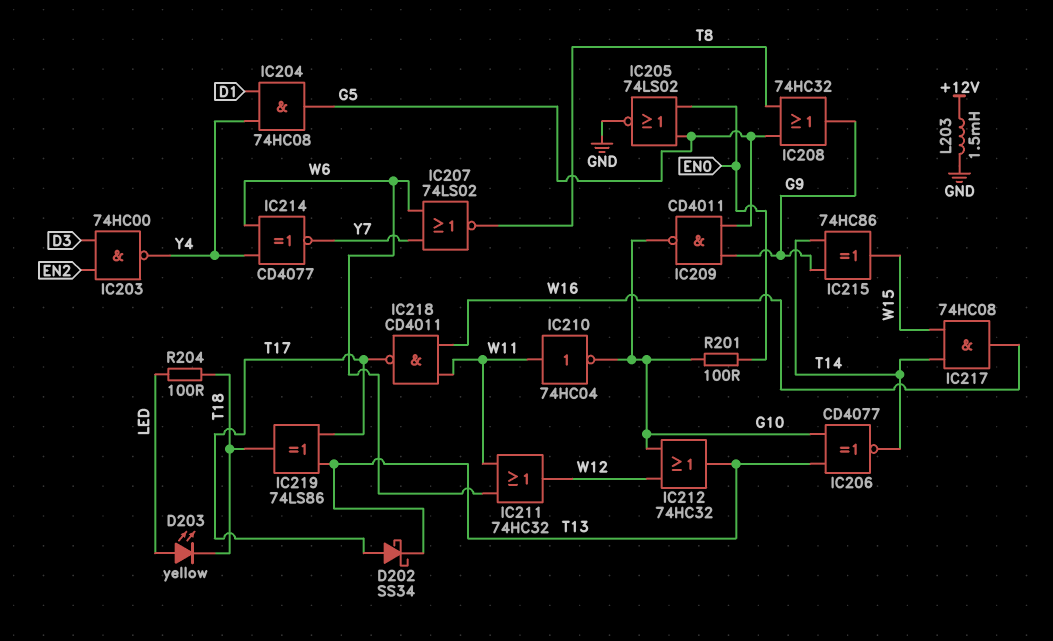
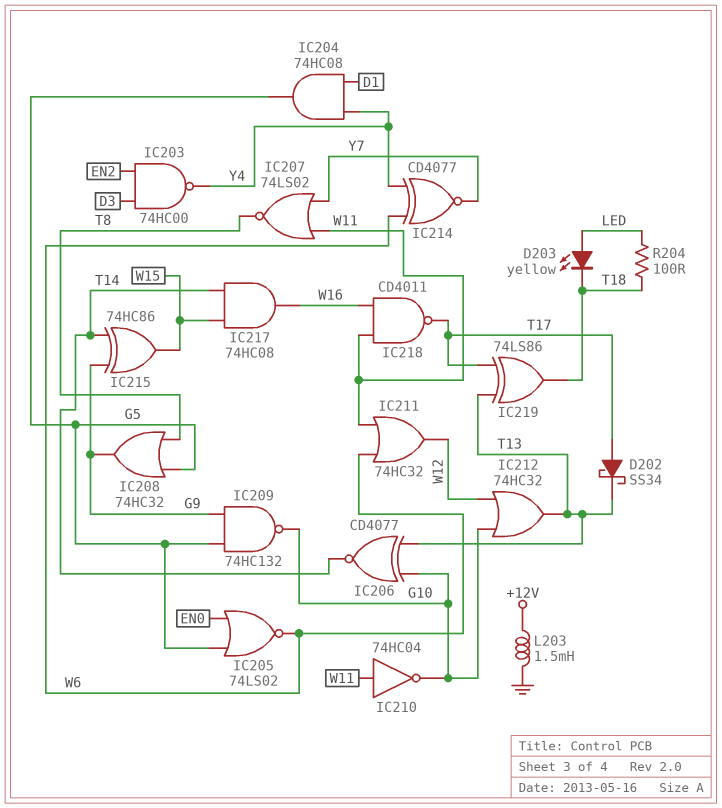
IC205: NOR 74LS02 (in EN0, in G5, out GND) -> NOR 74LS02 (in EN0, in G5, out W6)
IC207: NOR 74LS02 (in W6, in Y7, out T8) -> NOR 74LS02 (in W11, in Y7, out T8)
IC209: NAND CD4011 (in G5, in G9, out G10) -> NAND 74HC132 (in G5, in G9, out G10)
R201: 100 (EN0, G10) -> none

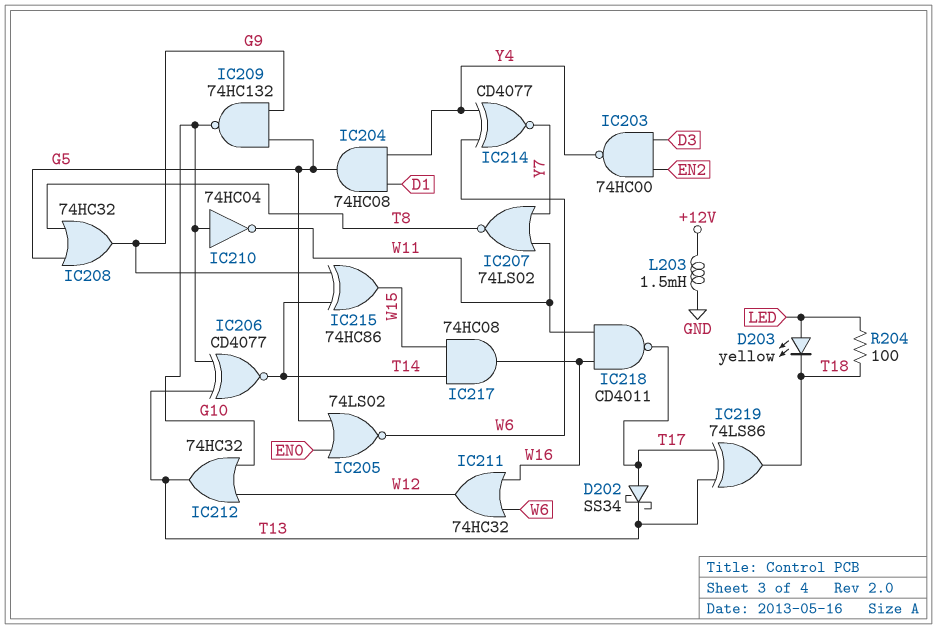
IC210: NOT 74HC04 (in W11, out G10) -> NOT 74HC04 (in G10, out W11)
IC211: OR 74HC32 (in W6, in W11, out W12) -> OR 74HC32 (in W6, in W16, out W12)

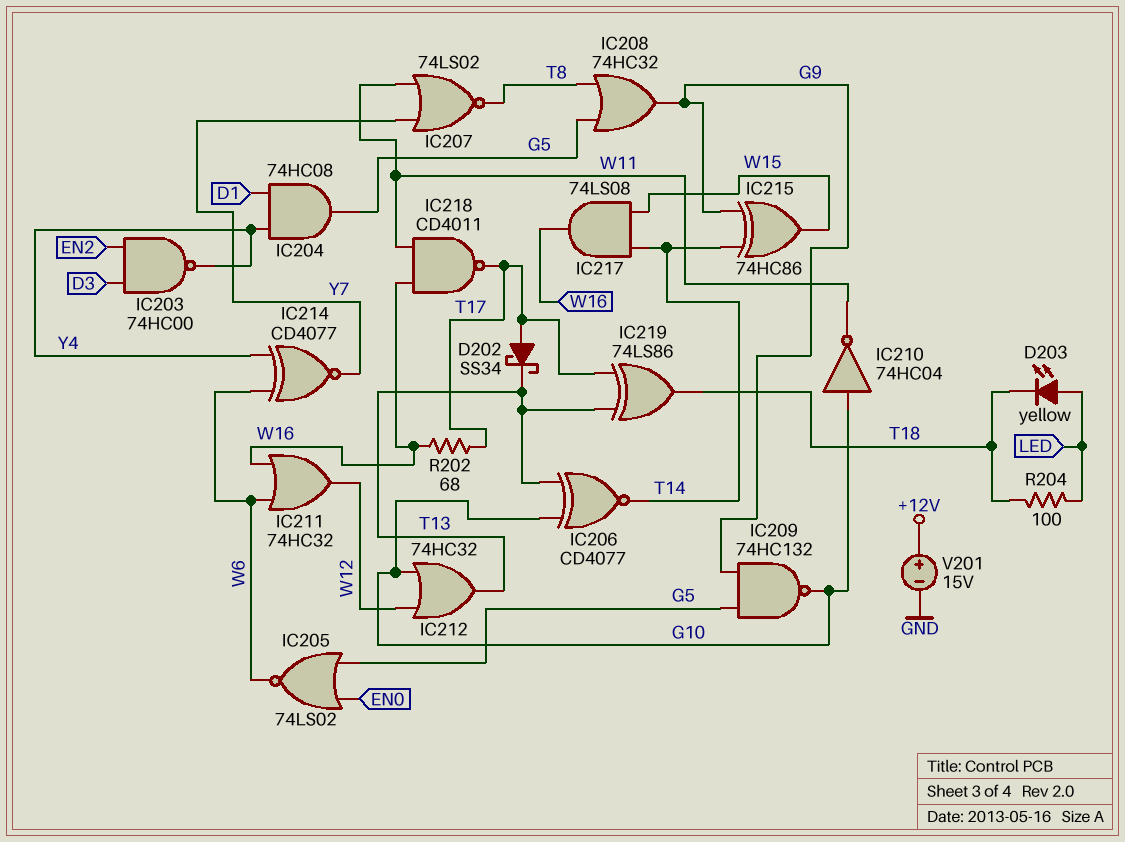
IC217: AND 74HC08 (in T14, in W15, out W16) -> AND 74LS08 (in T14, in W15, out W16)
L203: 1.5mH (+12V, GND) -> none
R202: none -> 68 (T17, W16)
V201: none -> 15V (plus +12V, minus GND)

